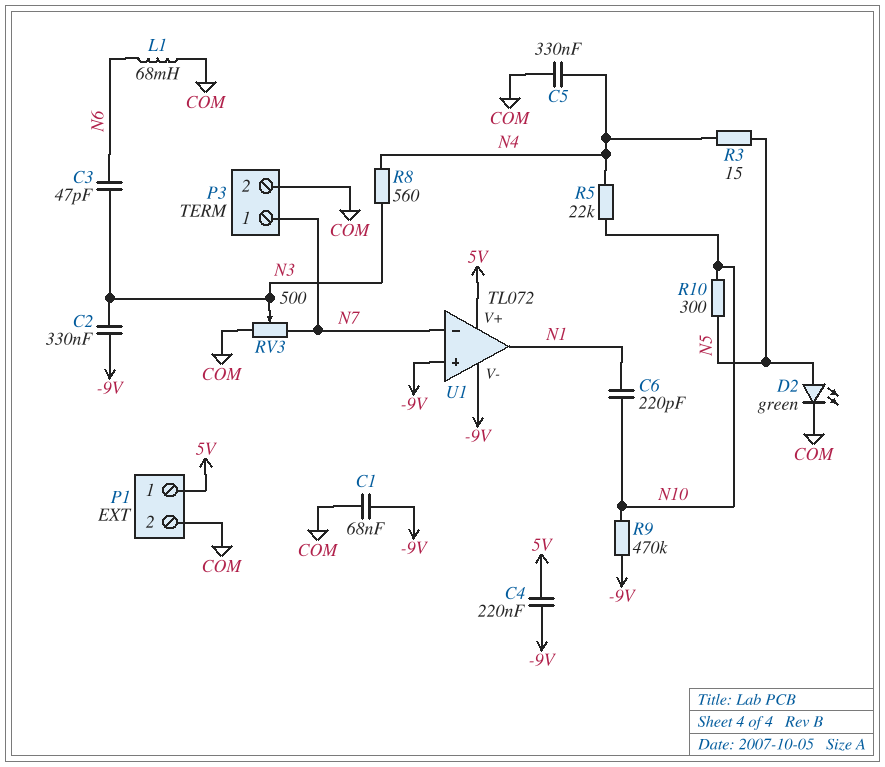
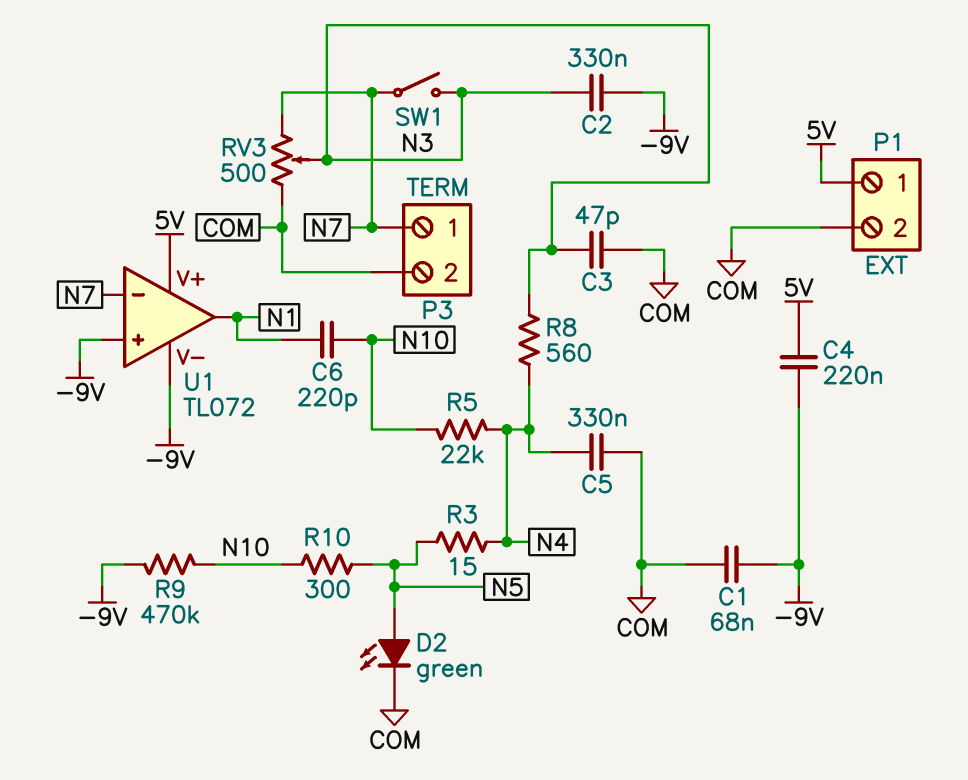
C3: 47pF (N3, N6) -> 47pF (COM, N3)
L1: 68mH (COM, N6) -> none
SW1: none -> switch (N3, N7)

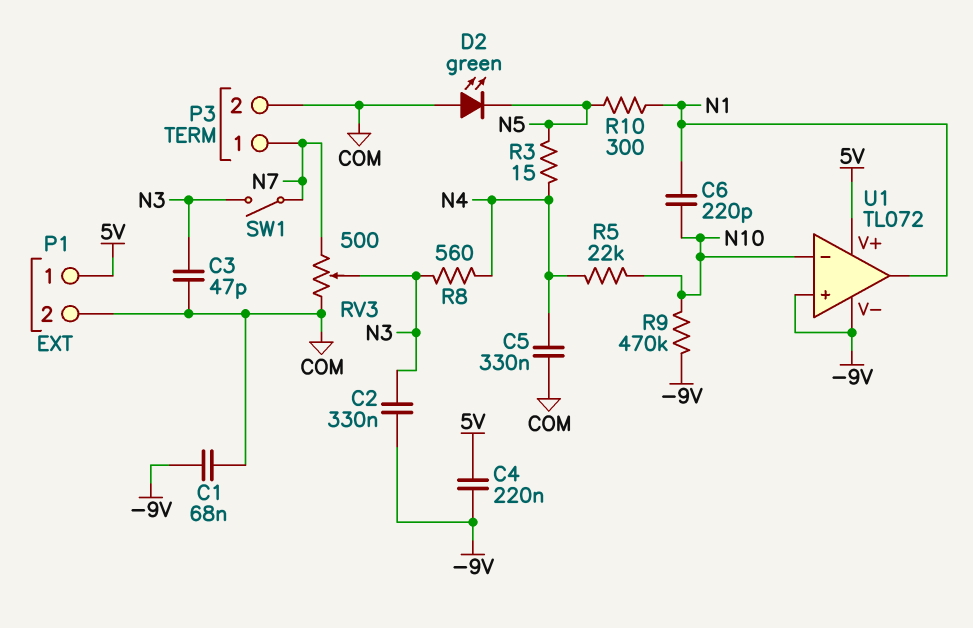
D2: LED green (A N5, K COM) -> LED green (A COM, K N5)
R10: 300 (N5, N10) -> 300 (N1, N5)
U1 pin in-: N7 -> N10

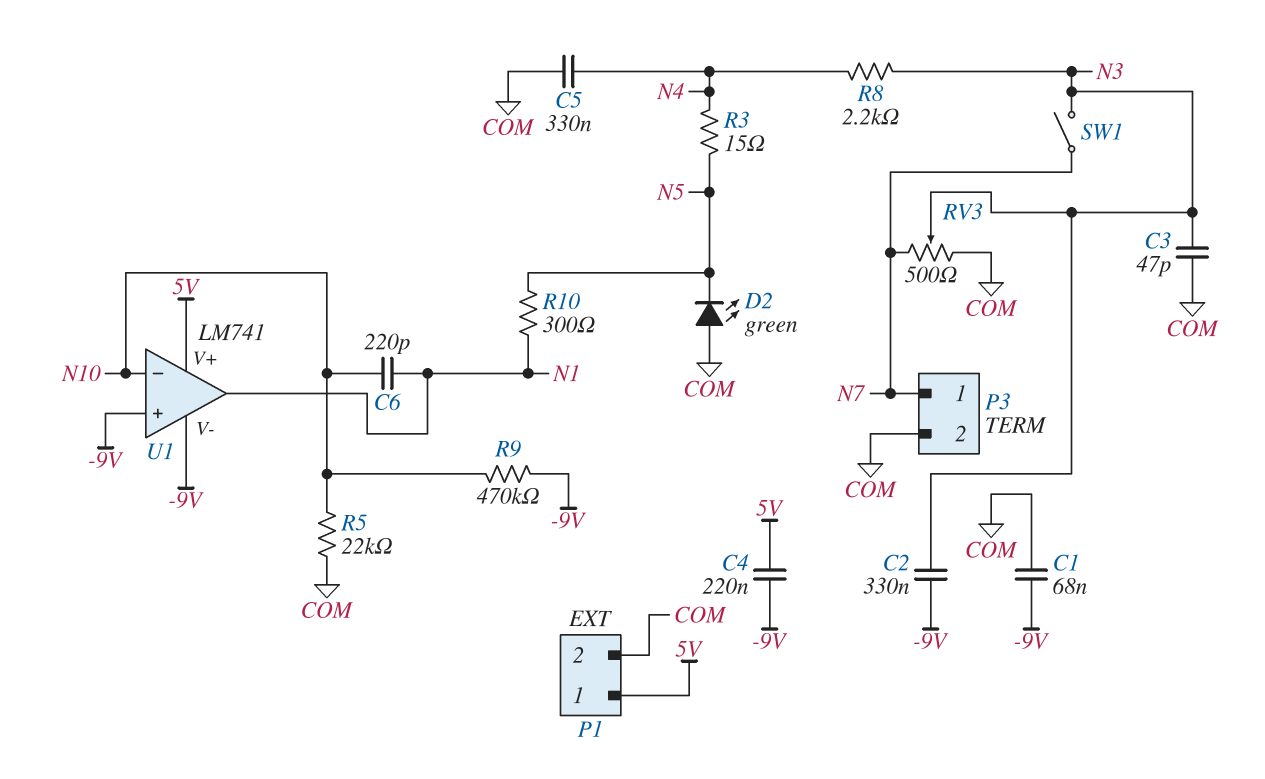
R5: 22k (N4, N10) -> 22k (COM, N10)
R8: 560 (N3, N4) -> 2.2k (N3, N4)
U1: TL072 -> LM741

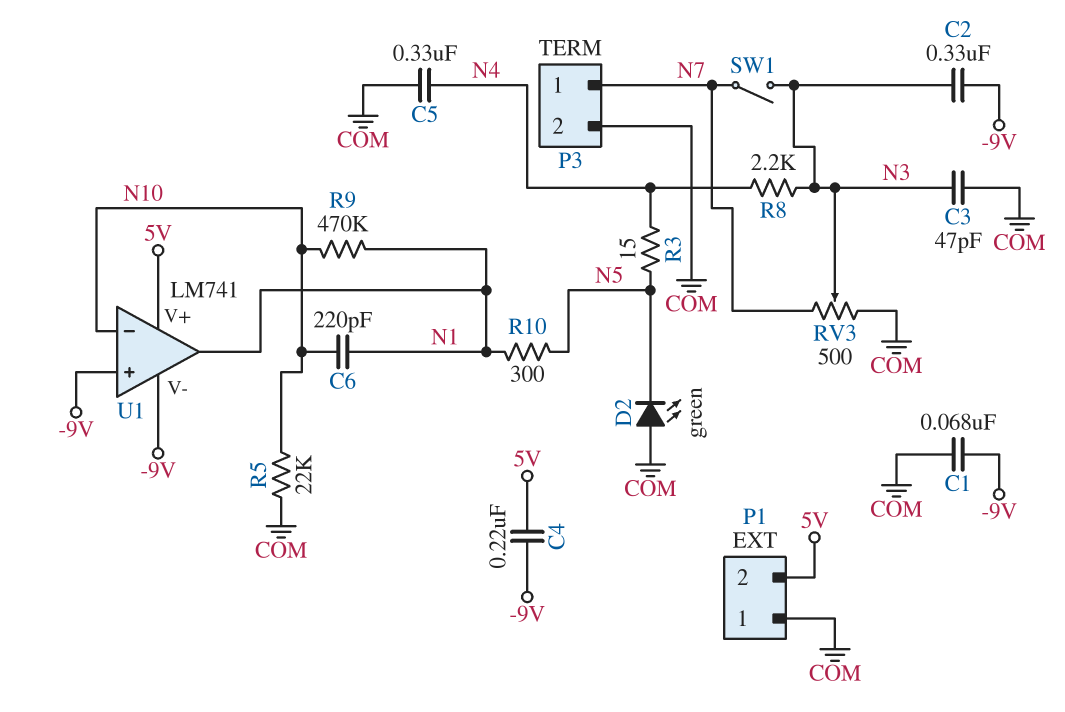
P1 pin 1: 5V -> COM
P1 pin 2: COM -> 5V
R9: 470k (-9V, N10) -> 470k (N1, N10)

